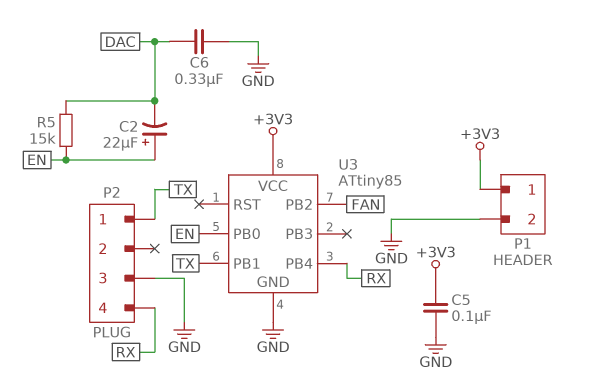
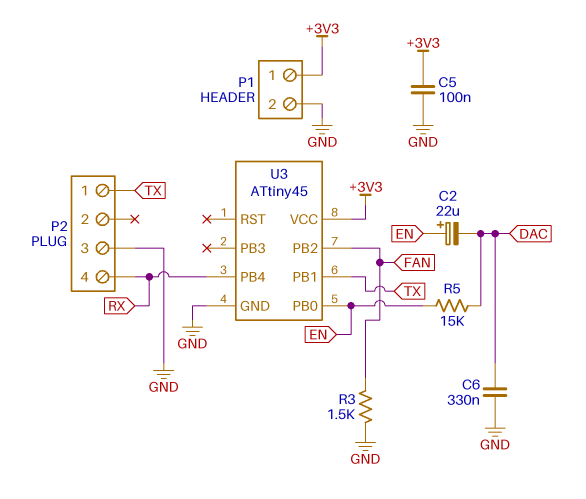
R3: none -> 1.5k (FAN, GND)
U3: ATtiny85 -> ATtiny45

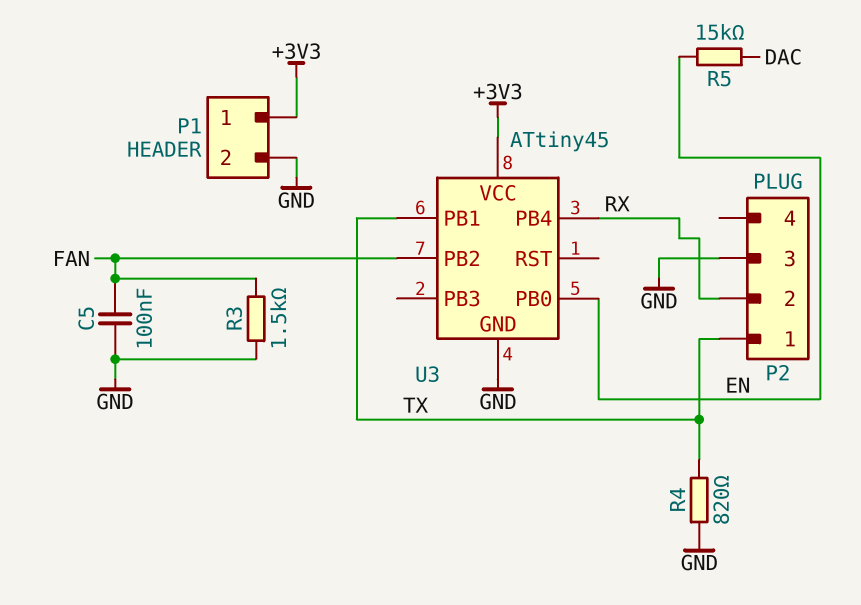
C2: 22uF (plus EN, minus DAC) -> none
C5: 100nF (+3V3, GND) -> 100nF (FAN, GND)
C6: 330nF (DAC, GND) -> none
P2 pin 2: none -> RX
P2 pin 4: RX -> none
R4: none -> 820 (GND, TX)

